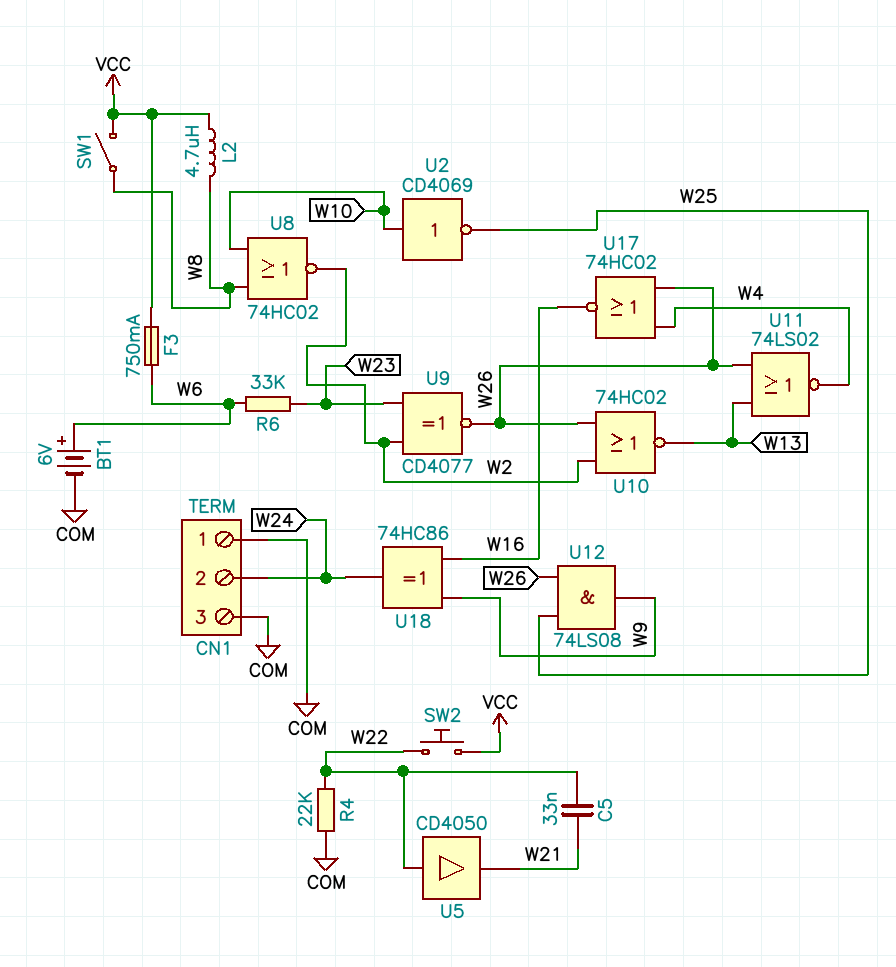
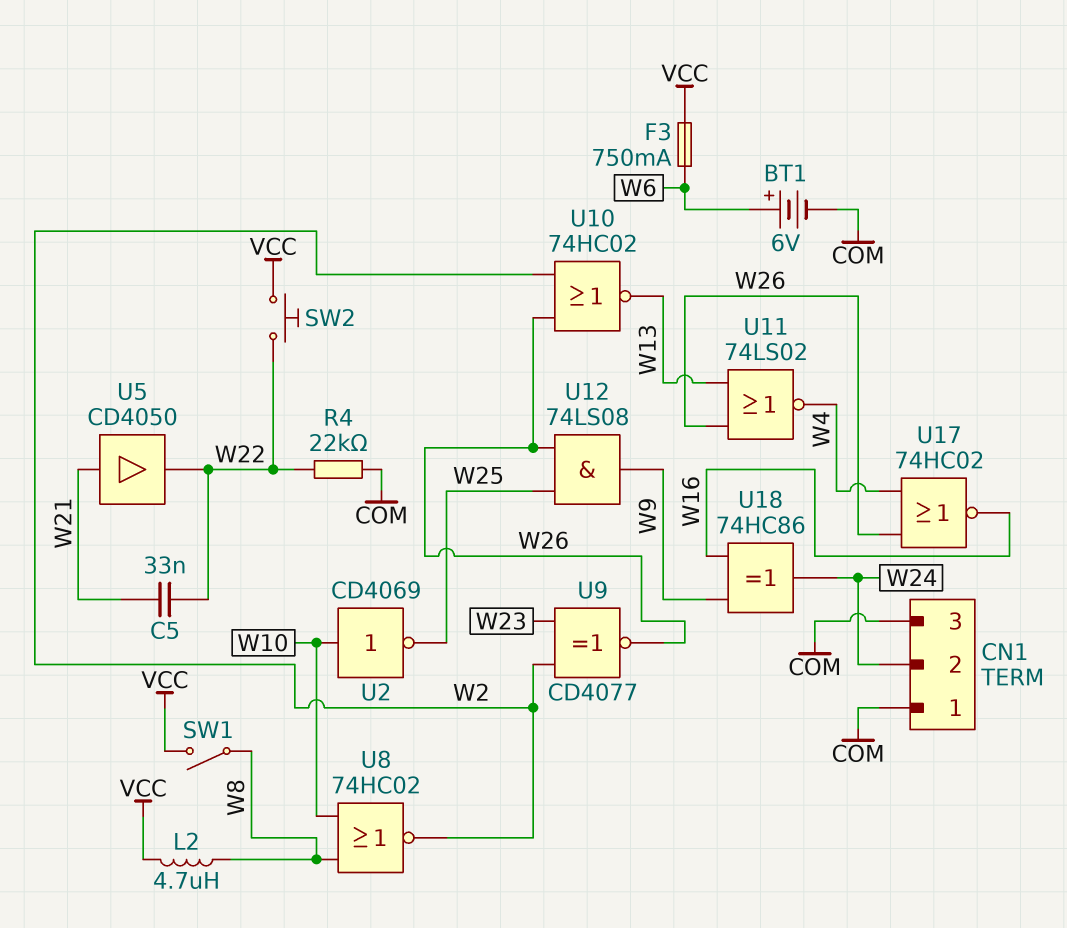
R6: 33k (W6, W23) -> none
U5: buffer CD4050 (in W22, out W21) -> buffer CD4050 (in W21, out W22)

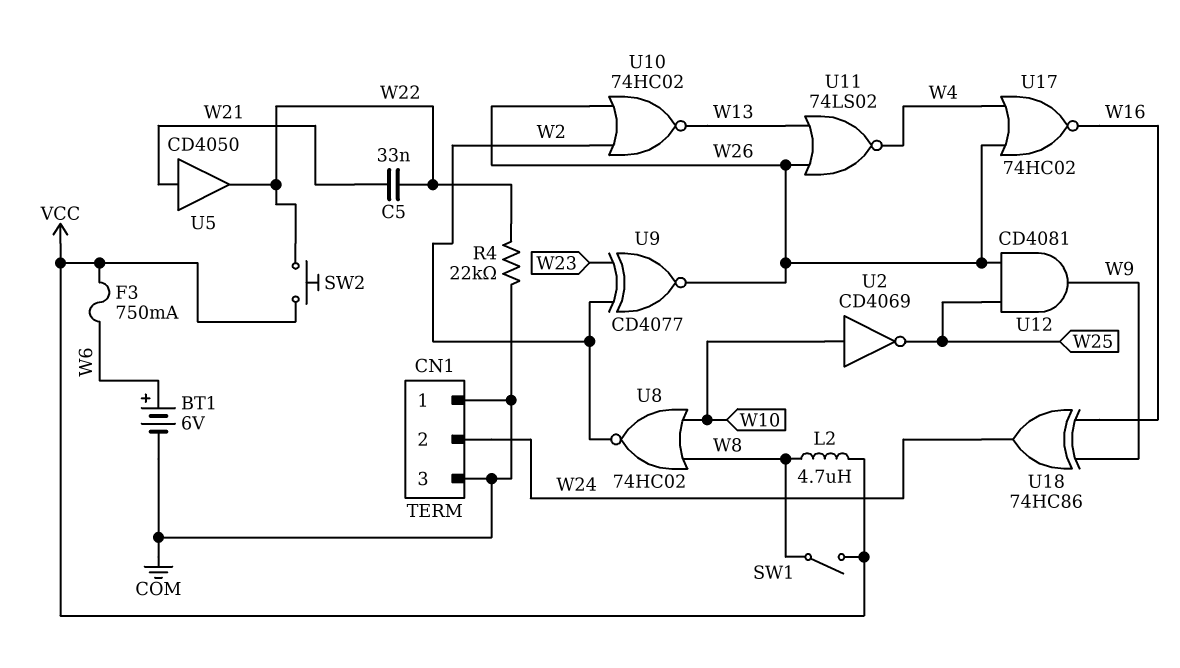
U12: AND 74LS08 (in W25, in W26, out W9) -> AND CD4081 (in W25, in W26, out W9)

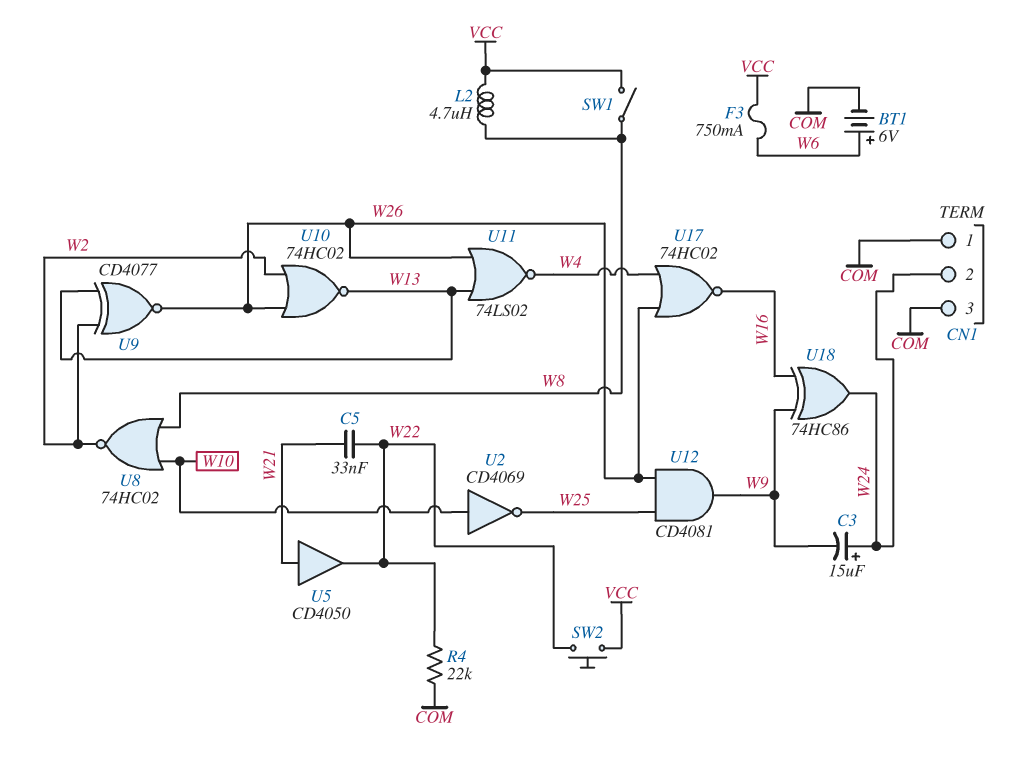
C3: none -> 15uF (plus W24, minus W9)
U9: XNOR CD4077 (in W2, in W23, out W26) -> XNOR CD4077 (in W2, in W13, out W26)

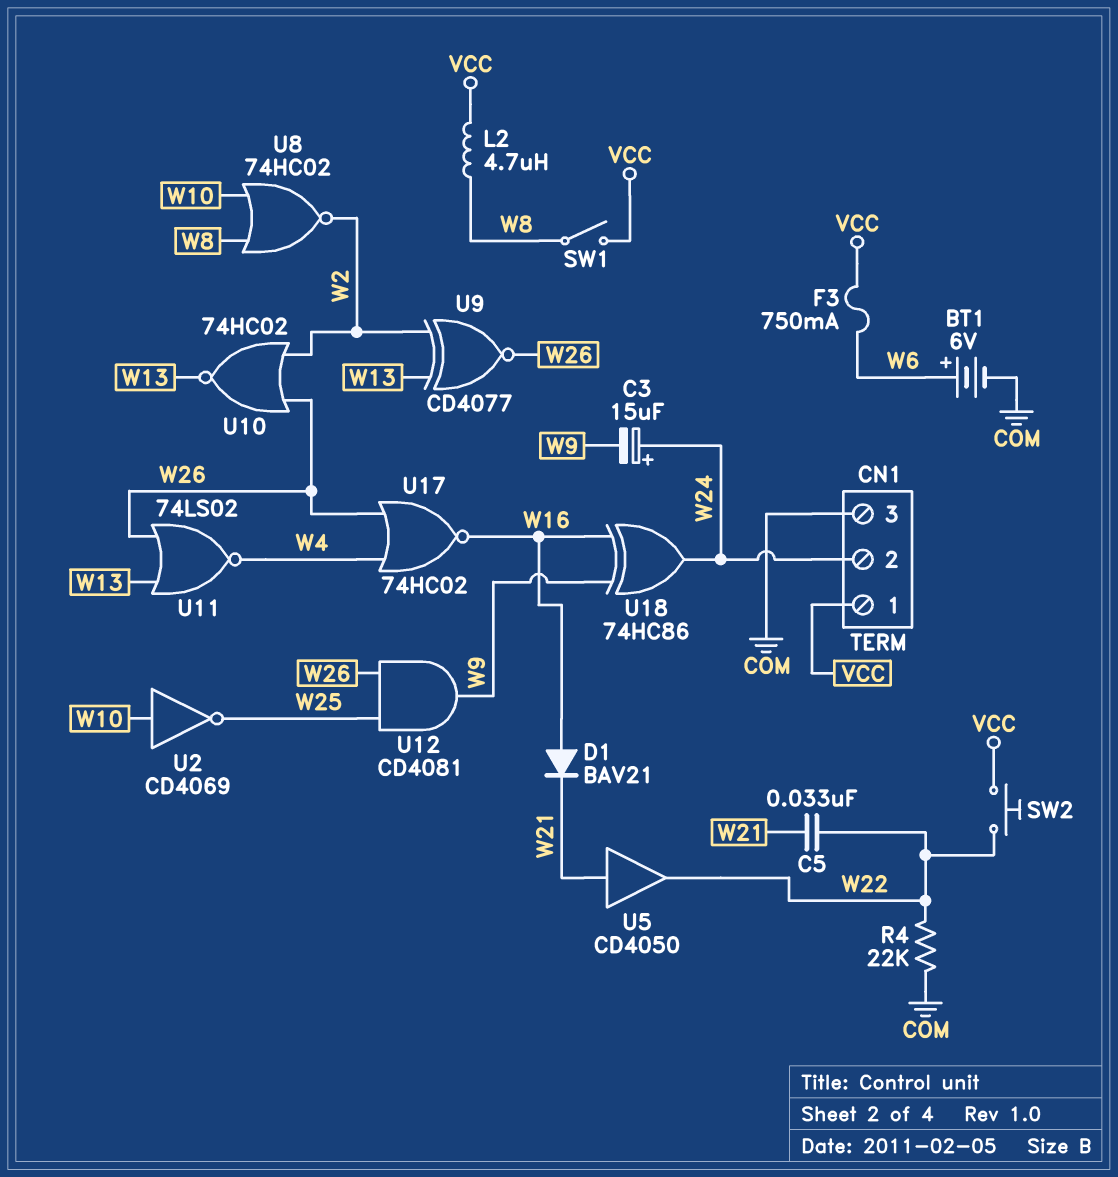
CN1 pin 1: COM -> VCC
D1: none -> diode BAV21 (A W16, K W21)

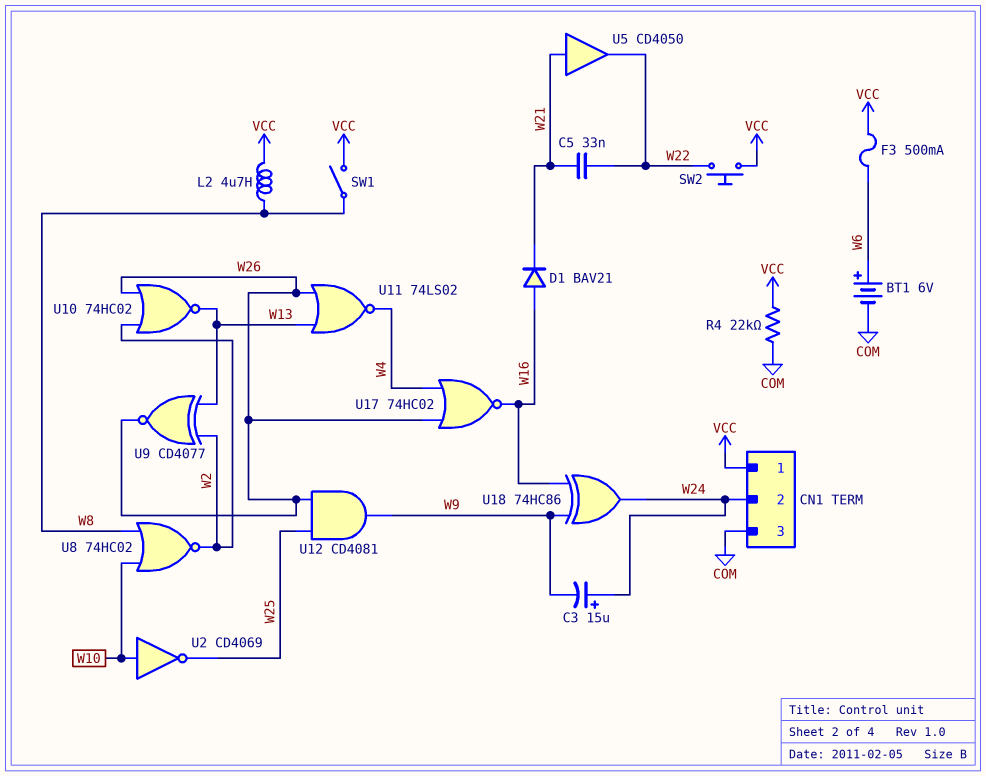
F3: 750mA (VCC, W6) -> 500mA (VCC, W6)
R4: 22k (COM, W22) -> 22k (COM, VCC)

